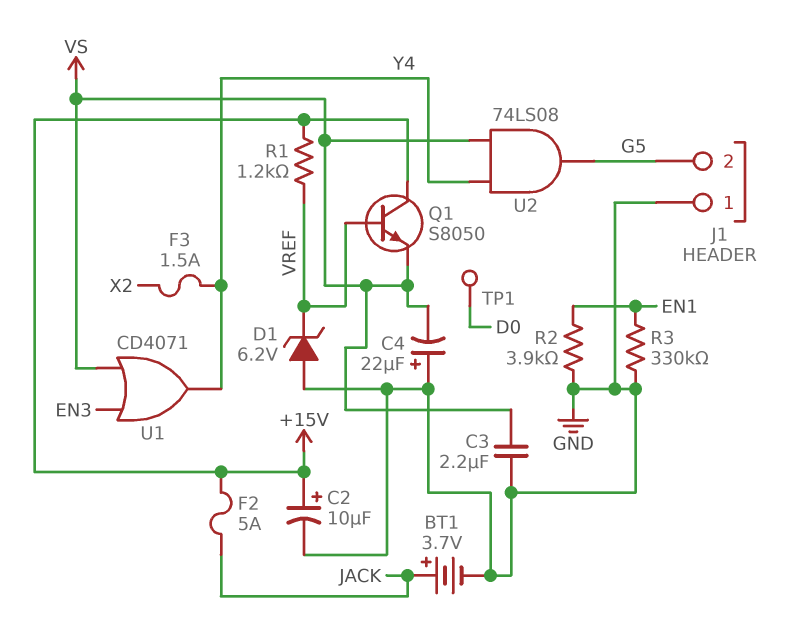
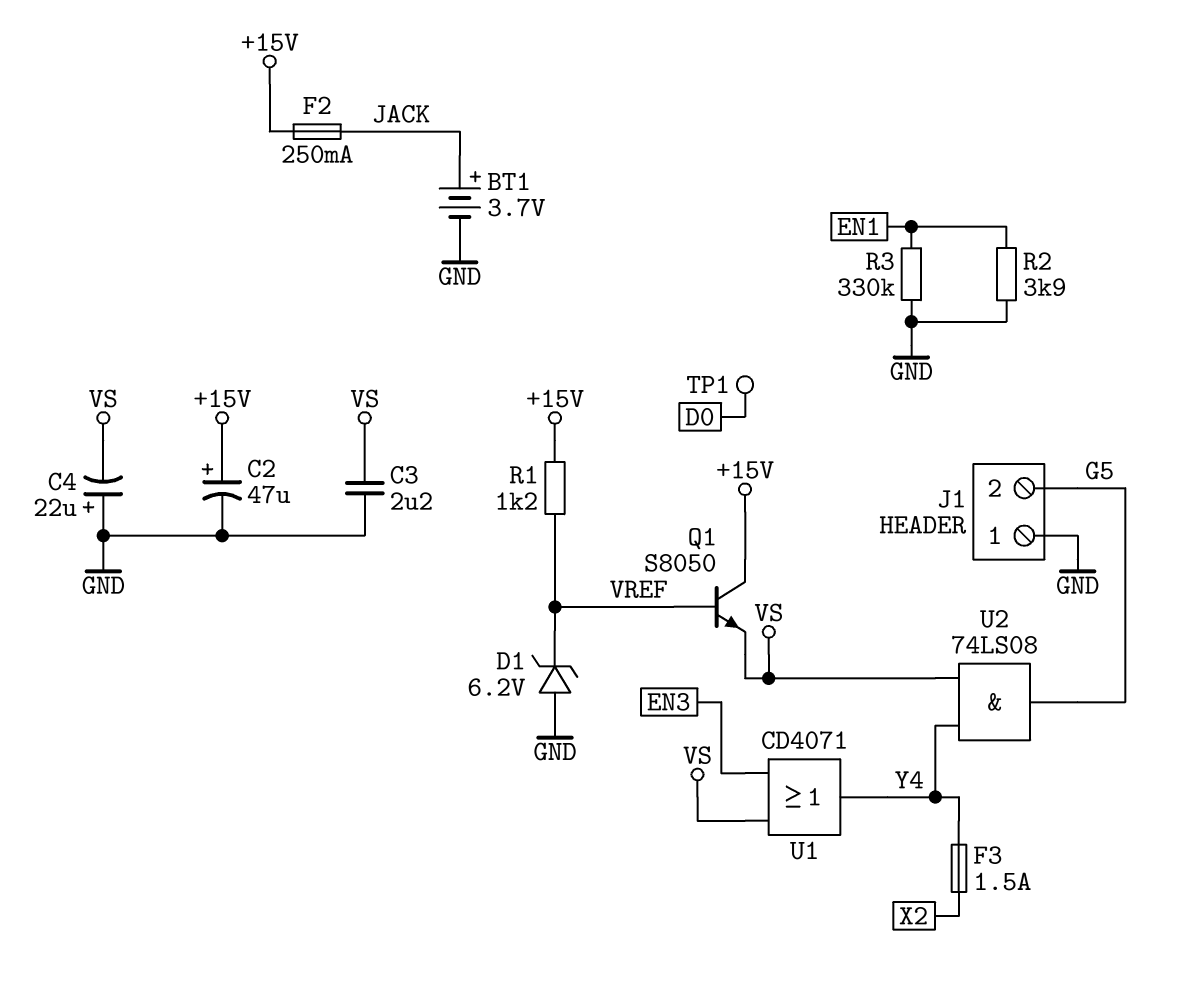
C2: 10uF (plus +15V, minus GND) -> 47uF (plus +15V, minus GND)
F2: 5A (+15V, JACK) -> 250mA (+15V, JACK)

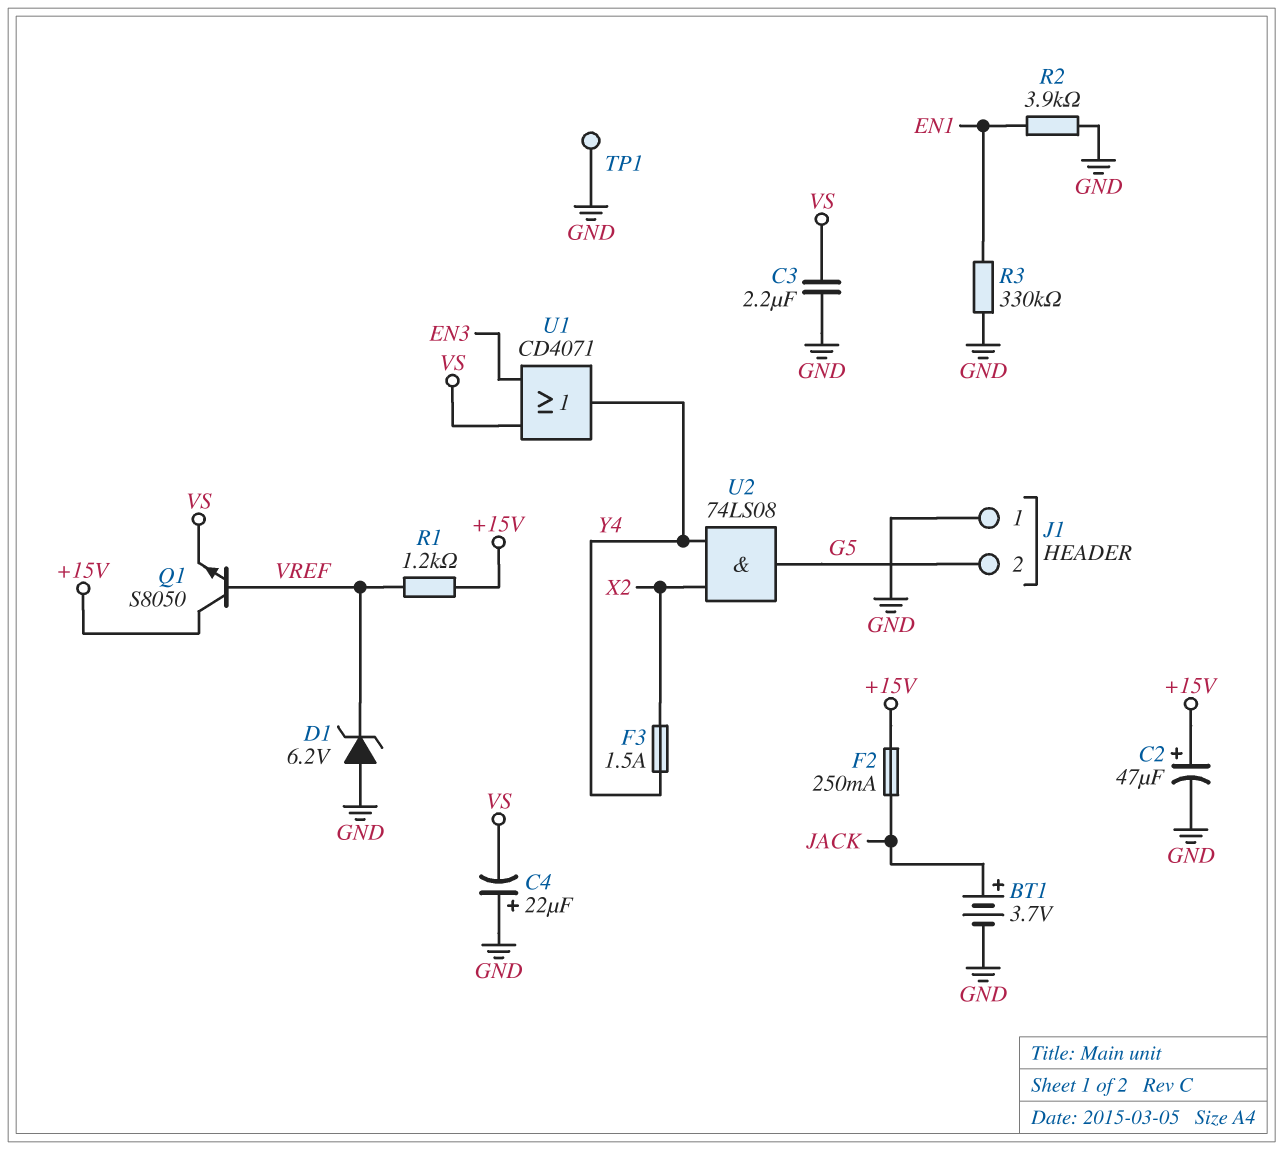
TP1: test point (D0) -> test point (GND)
U2: AND 74LS08 (in VS, in Y4, out G5) -> AND 74LS08 (in X2, in Y4, out G5)

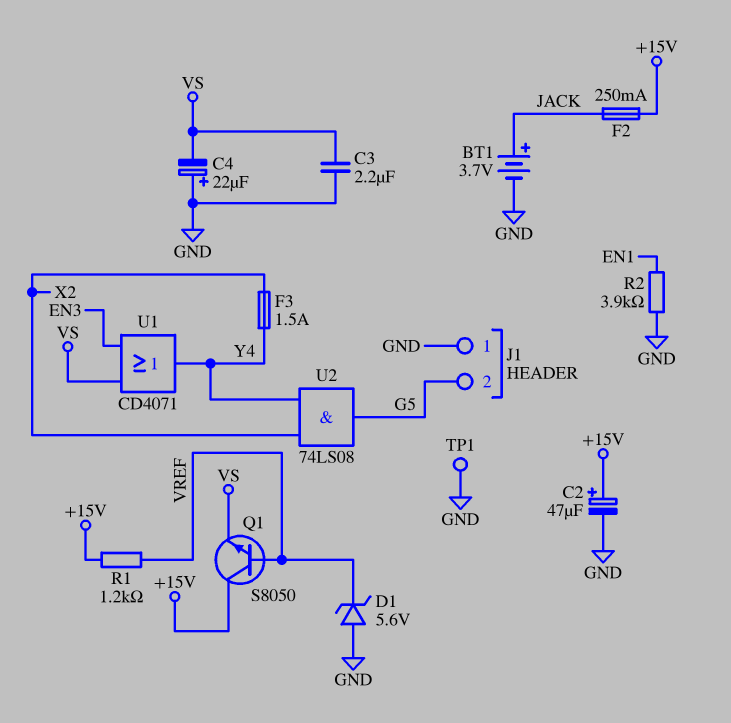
D1: zener 6.2V (A GND, K VREF) -> zener 5.6V (A GND, K VREF)
R3: 330k (EN1, GND) -> none

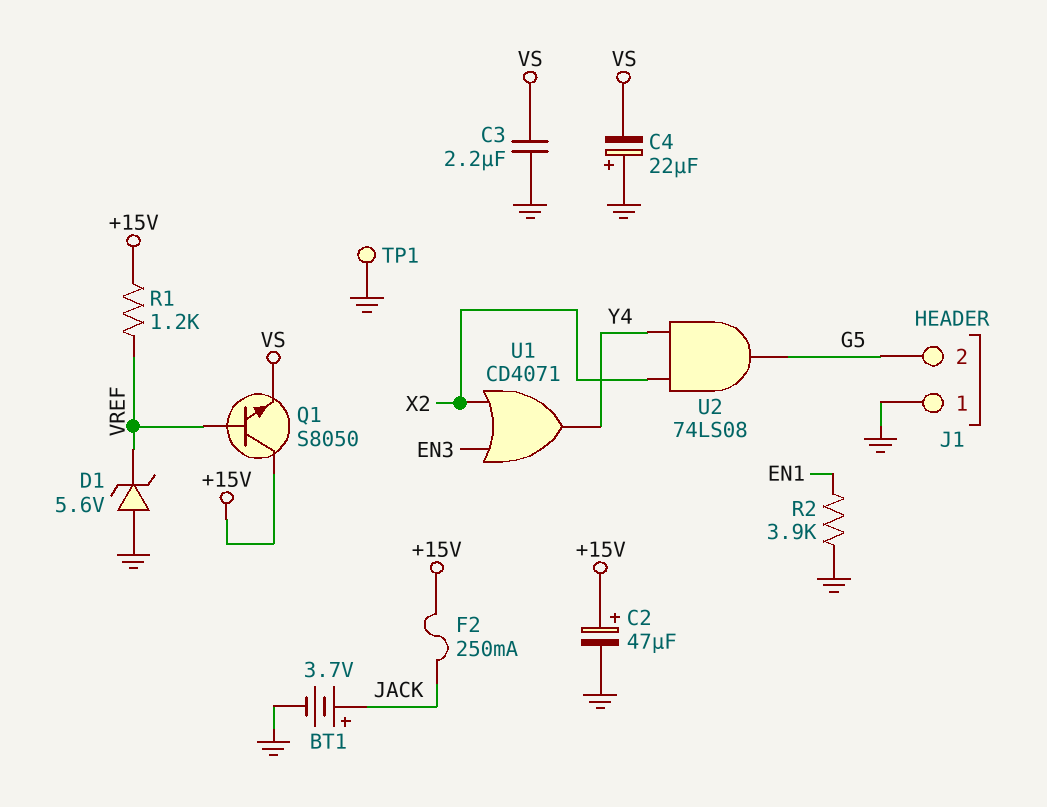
F3: 1.5A (X2, Y4) -> none
U1: OR CD4071 (in EN3, in VS, out Y4) -> OR CD4071 (in EN3, in X2, out Y4)

